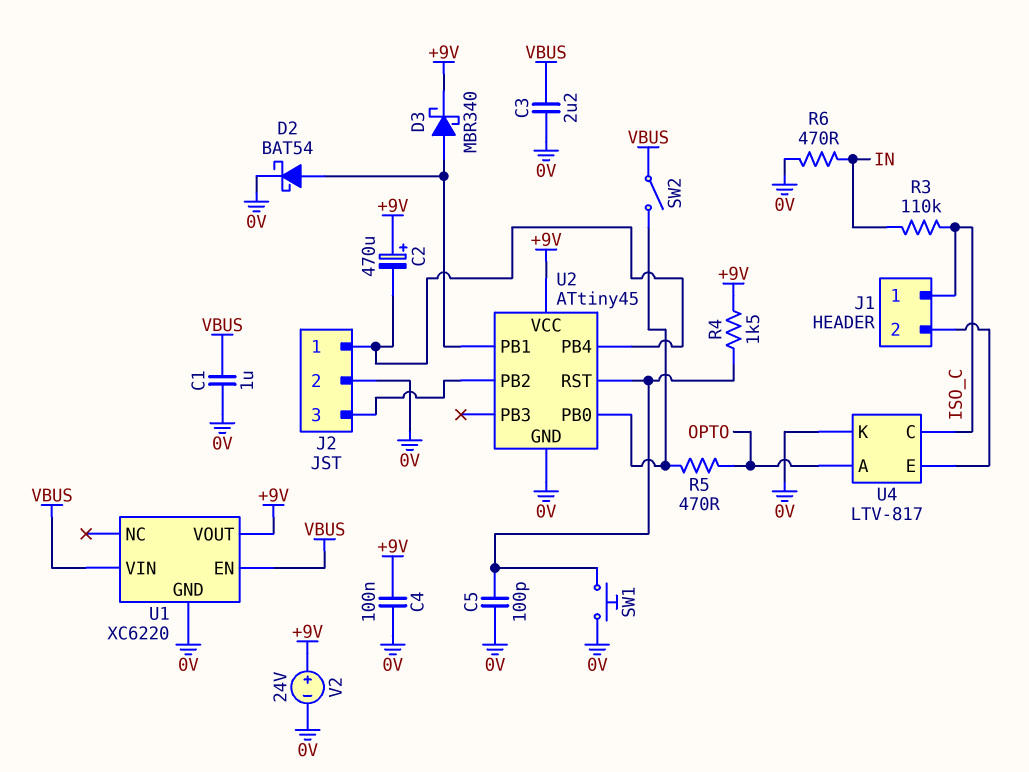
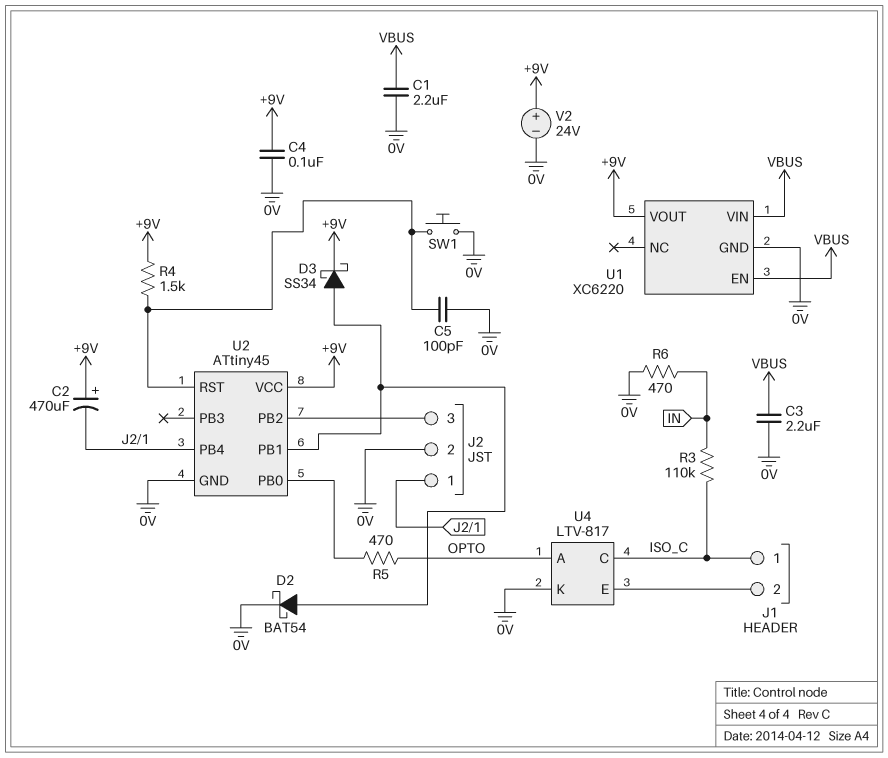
C1: 1uF (0V, VBUS) -> 2.2uF (0V, VBUS)
D3: schottky MBR340 (A U2/PB1, K +9V) -> schottky SS34 (A U2/PB1, K +9V)
SW2: switch (U2/PB0, VBUS) -> none

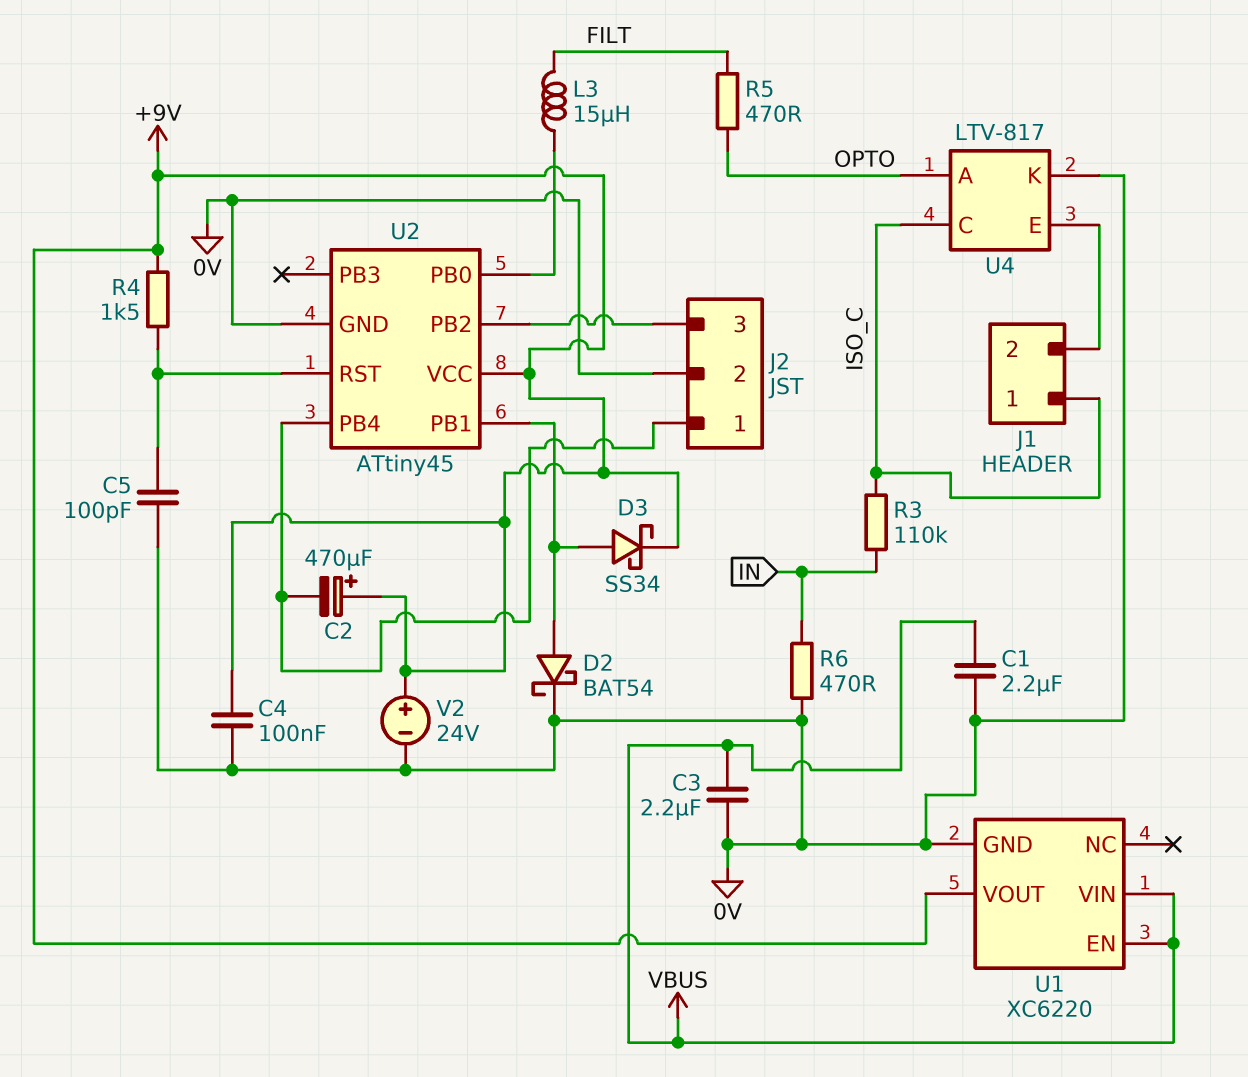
L3: none -> 15uH (FILT, U2/PB0)
R5: 470 (OPTO, U2/PB0) -> 470 (FILT, OPTO)
SW1: button (0V, U2/RST) -> none

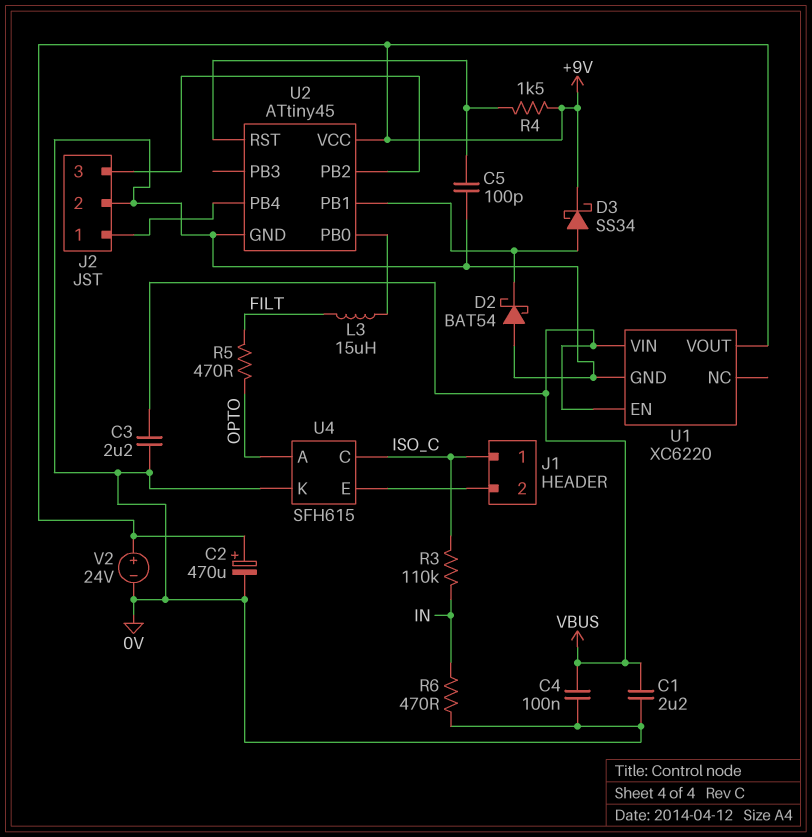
C2: 470uF (plus +9V, minus J2/1) -> 470uF (plus +9V, minus 0V)
C4: 100nF (+9V, 0V) -> 100nF (0V, VBUS)
D2: schottky BAT54 (A U2/PB1, K 0V) -> schottky BAT54 (A 0V, K U2/PB1)
U4: LTV-817 -> SFH615

